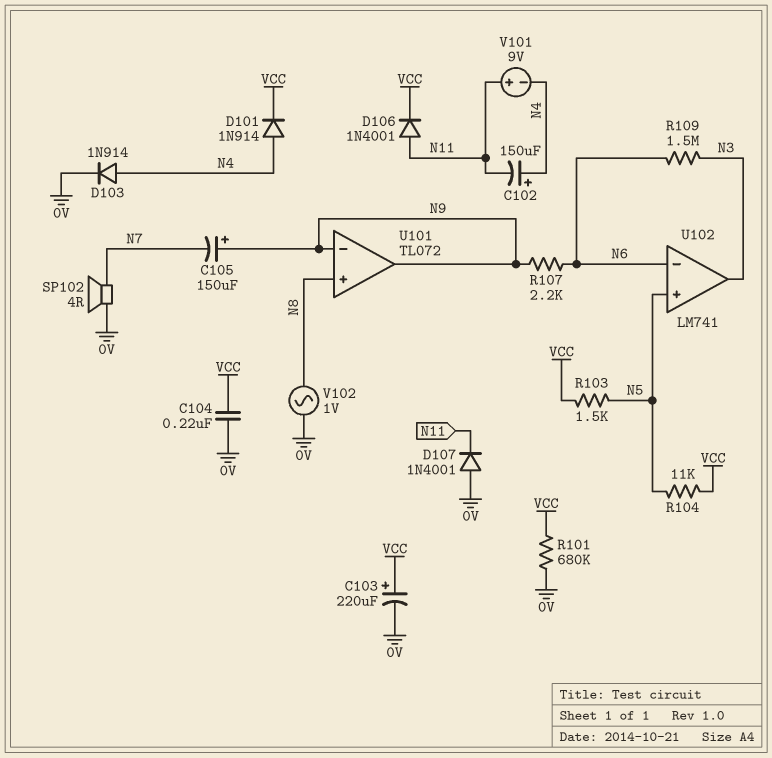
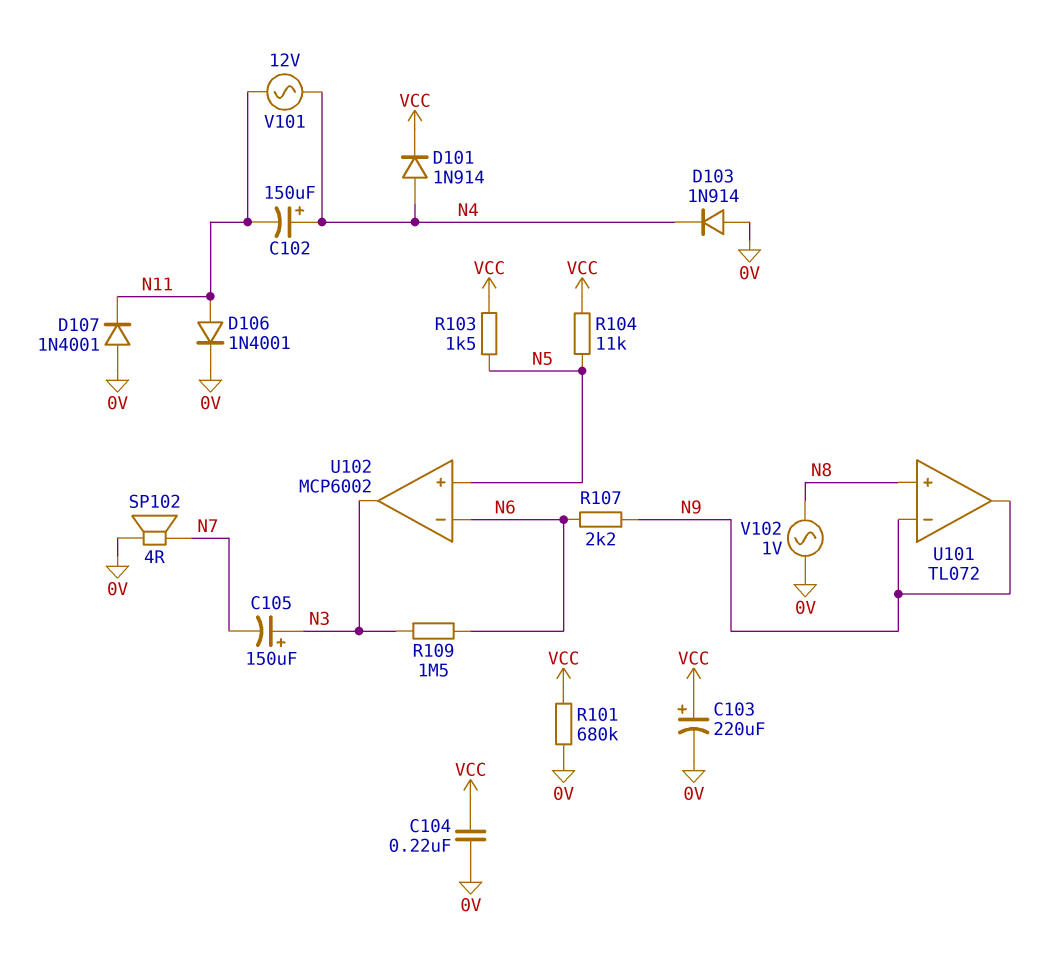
C105: 150uF (plus N9, minus N7) -> 150uF (plus N3, minus N7)
D103: diode 1N914 (A N4, K 0V) -> diode 1N914 (A 0V, K N4)
D106: diode 1N4001 (A N11, K VCC) -> diode 1N4001 (A N11, K 0V)
U102: LM741 -> MCP6002
V101: 9V (plus N11, minus N4) -> AC 12V (N4, N11)

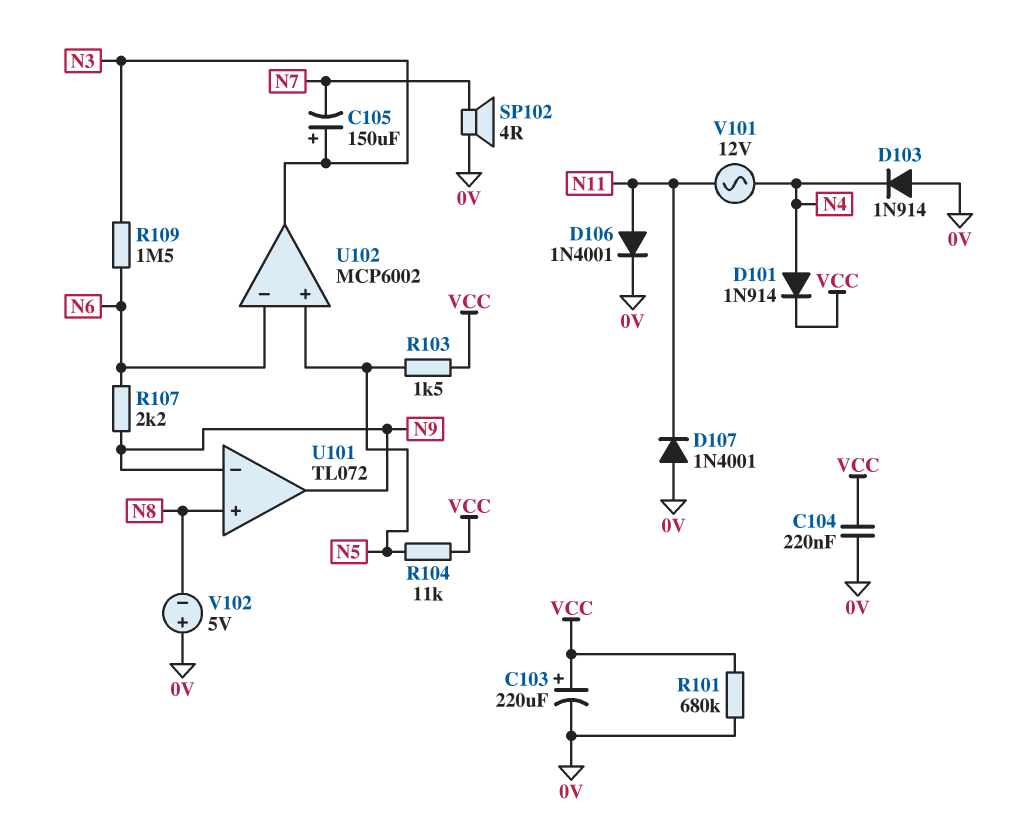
C102: 150uF (plus N4, minus N11) -> none
V102: AC 1V (0V, N8) -> 5V (plus 0V, minus N8)

